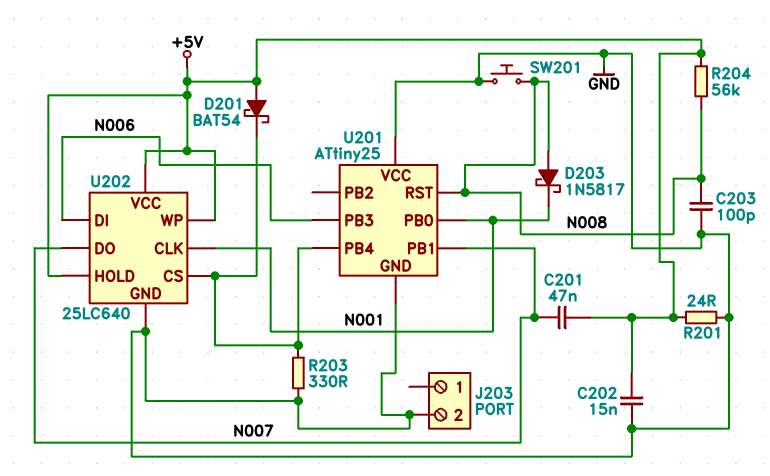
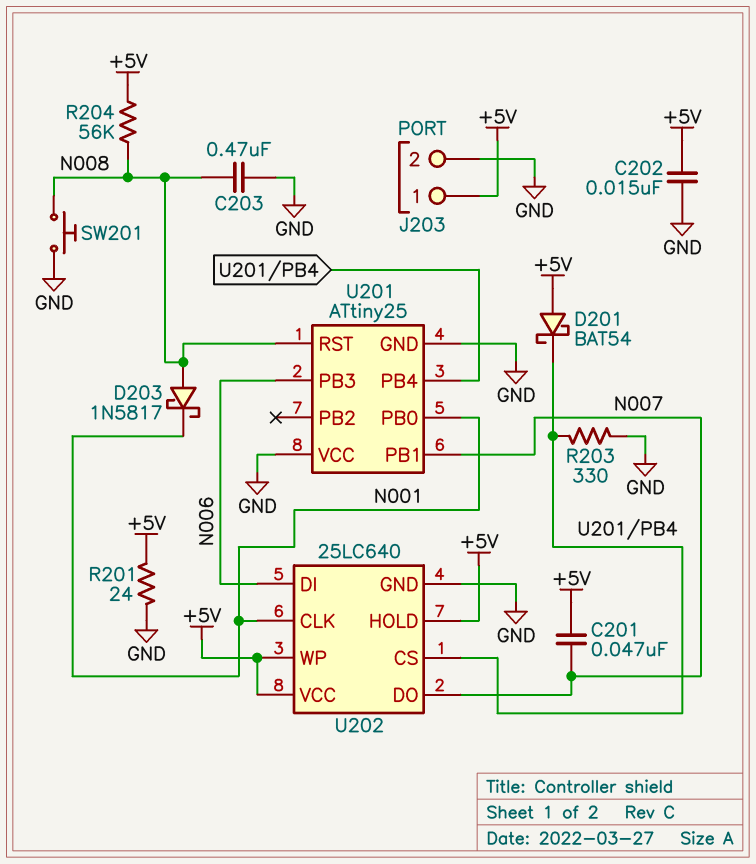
C203: 100pF (GND, N008) -> 470nF (GND, N008)
J203 pin 1: none -> +5V

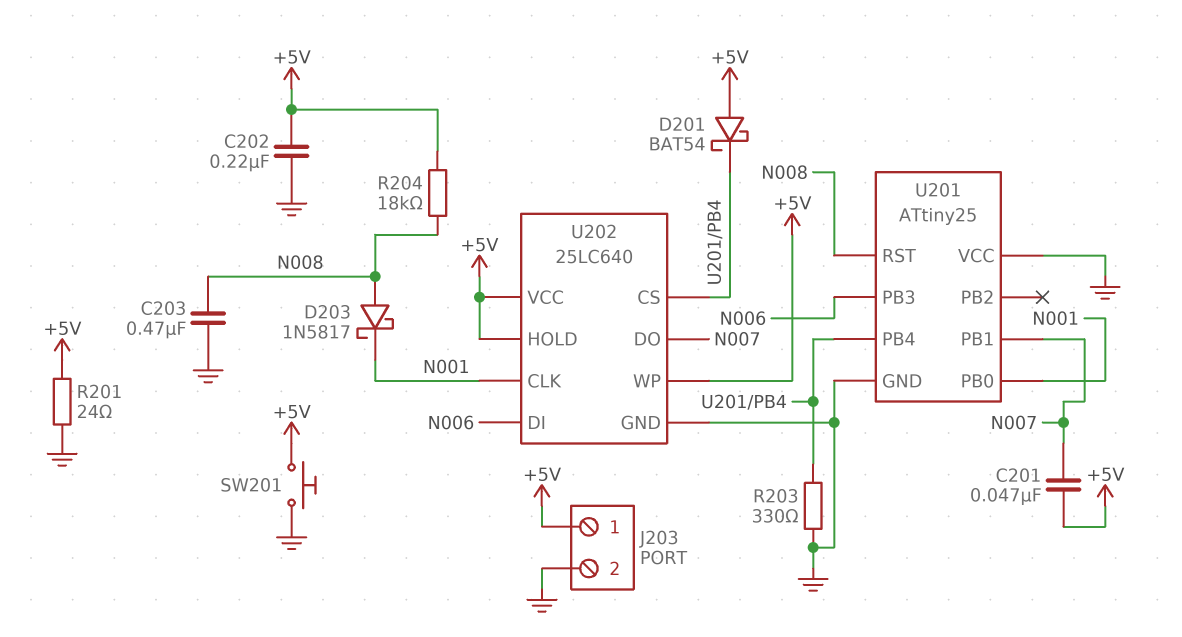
C202: 15nF (+5V, GND) -> 220nF (+5V, GND)
R204: 56k (+5V, N008) -> 18k (+5V, N008)
SW201: button (GND, N008) -> button (+5V, GND)

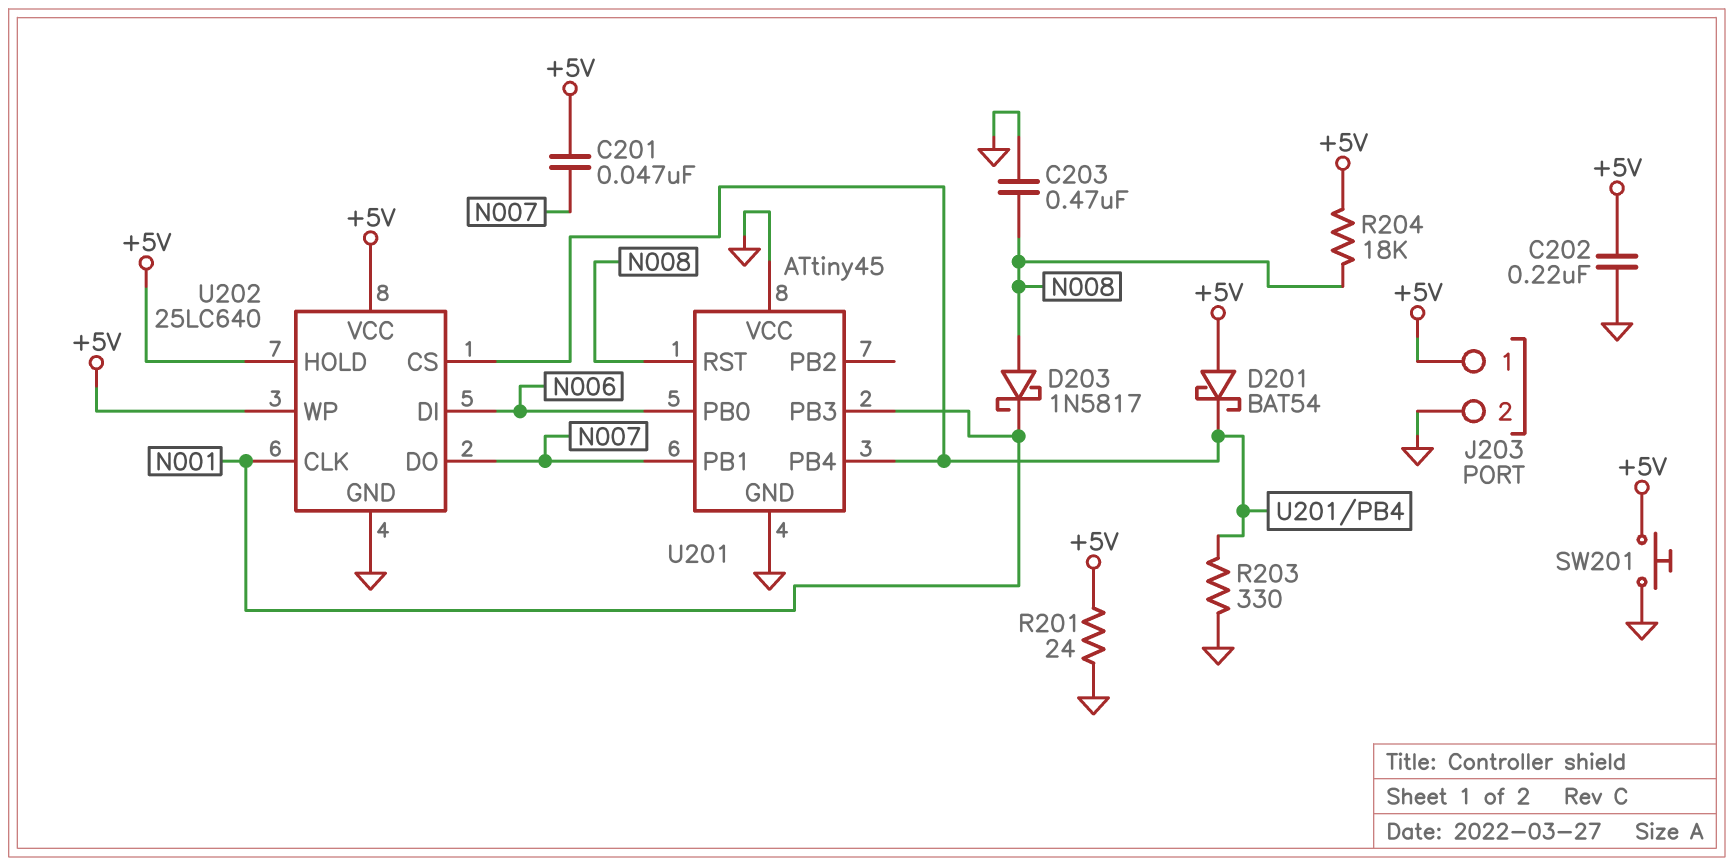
U201: ATtiny25 -> ATtiny45
U201 pin PB0: N001 -> N006
U201 pin PB3: N006 -> N001

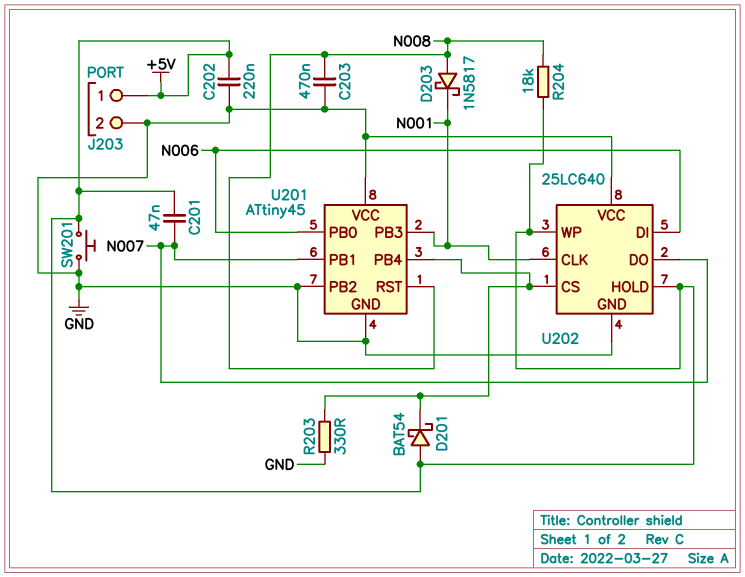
R201: 24 (+5V, GND) -> none
U201 pin PB2: none -> GND
U202 pin VCC: +5V -> GND

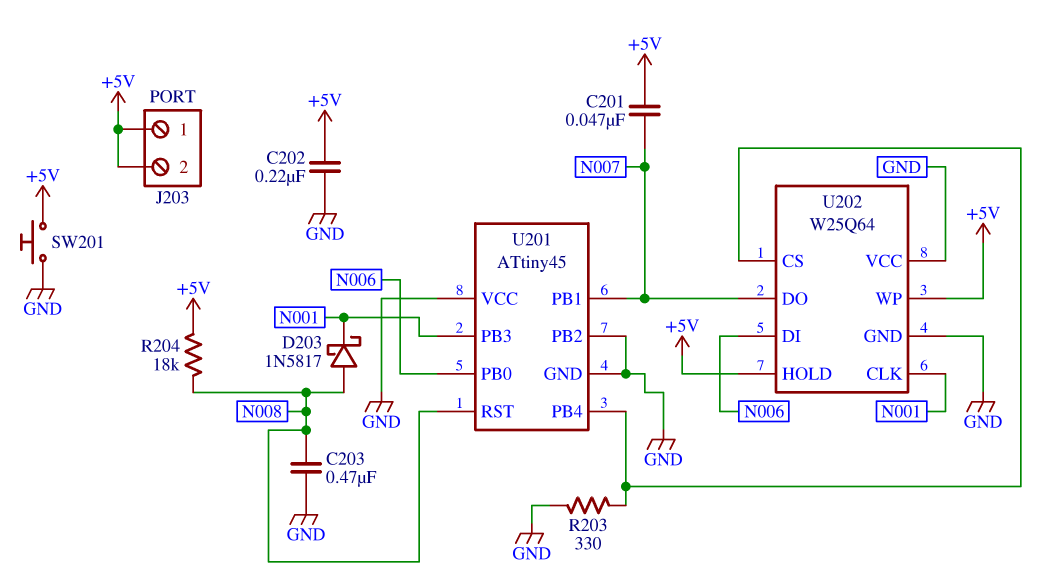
D201: schottky BAT54 (A +5V, K U201/PB4) -> none
J203 pin 2: GND -> +5V
U202: 25LC640 -> W25Q64

